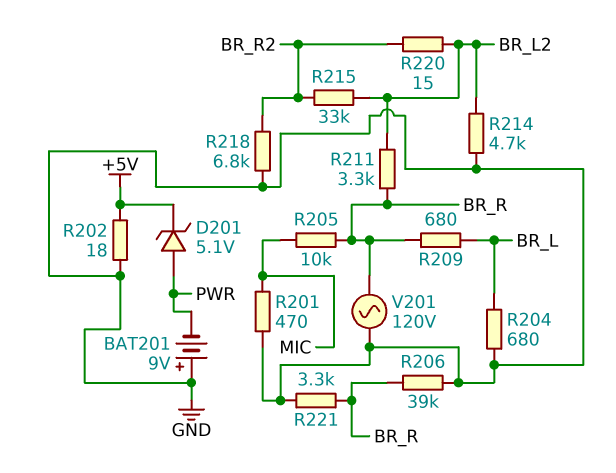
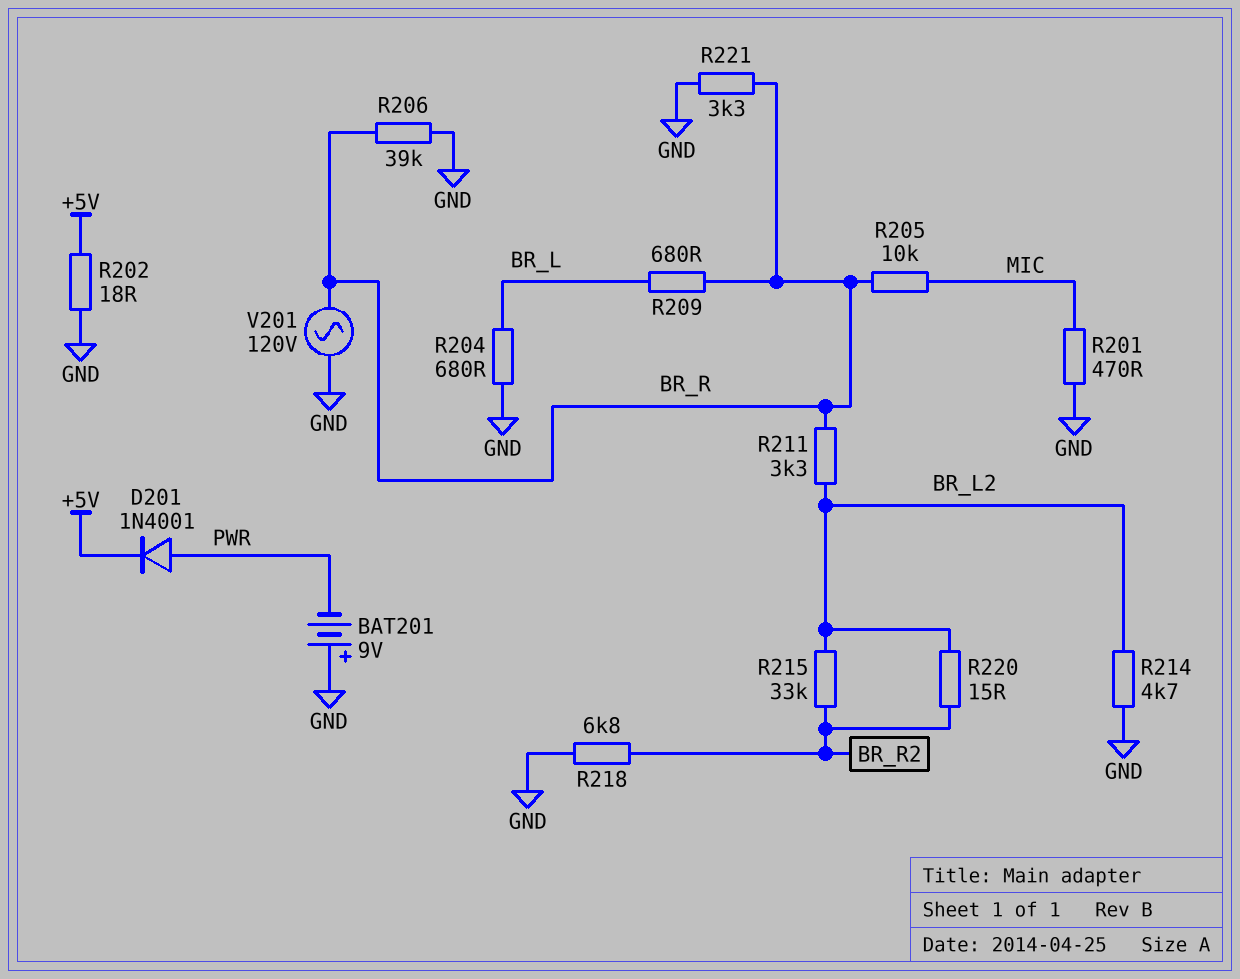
D201: zener 5.1V (A PWR, K +5V) -> diode 1N4001 (A PWR, K +5V)

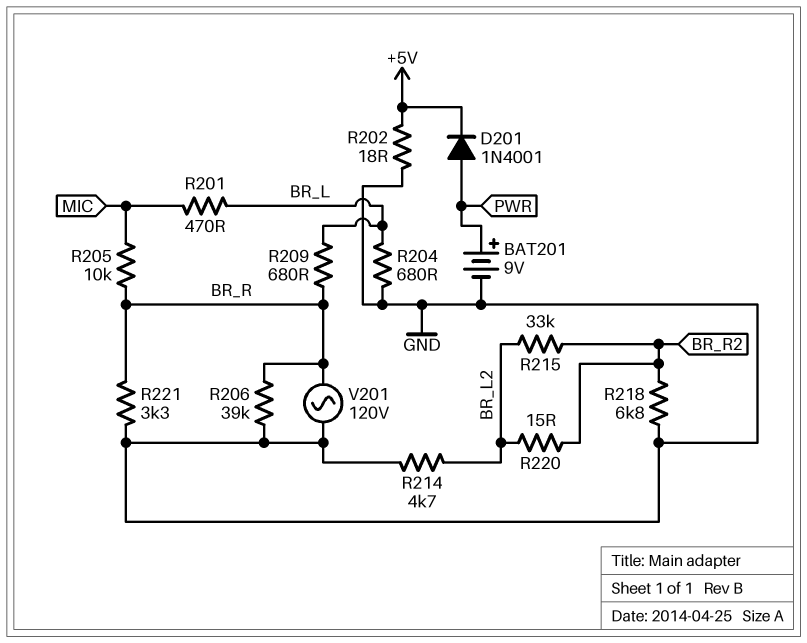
BAT201: 9V (plus GND, minus PWR) -> 9V (plus PWR, minus GND)
R201: 470 (GND, MIC) -> 470 (BR_L, MIC)
R211: 3.3k (BR_L2, BR_R) -> none

